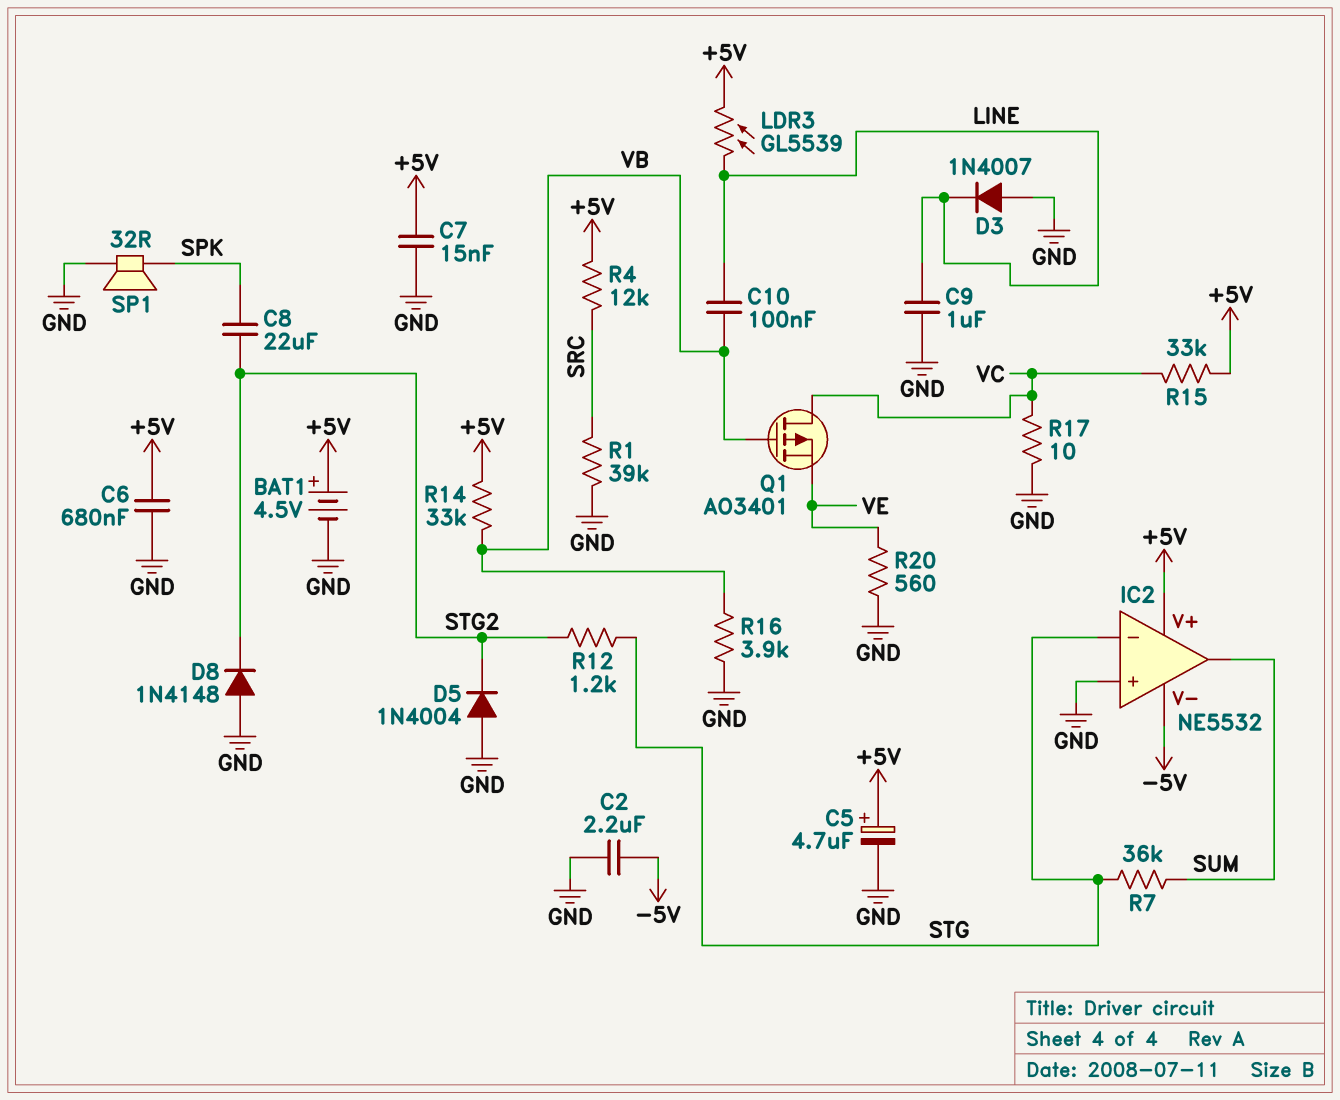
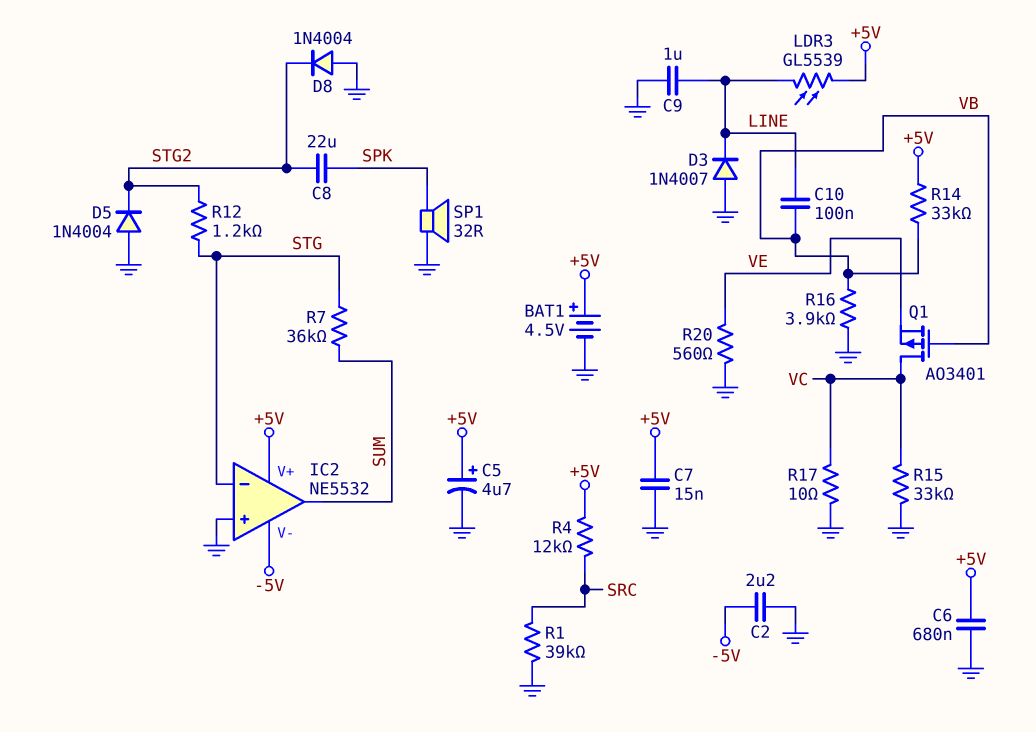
D8: diode 1N4148 (A GND, K STG2) -> diode 1N4004 (A GND, K STG2)
R15: 33k (+5V, VC) -> 33k (GND, VC)

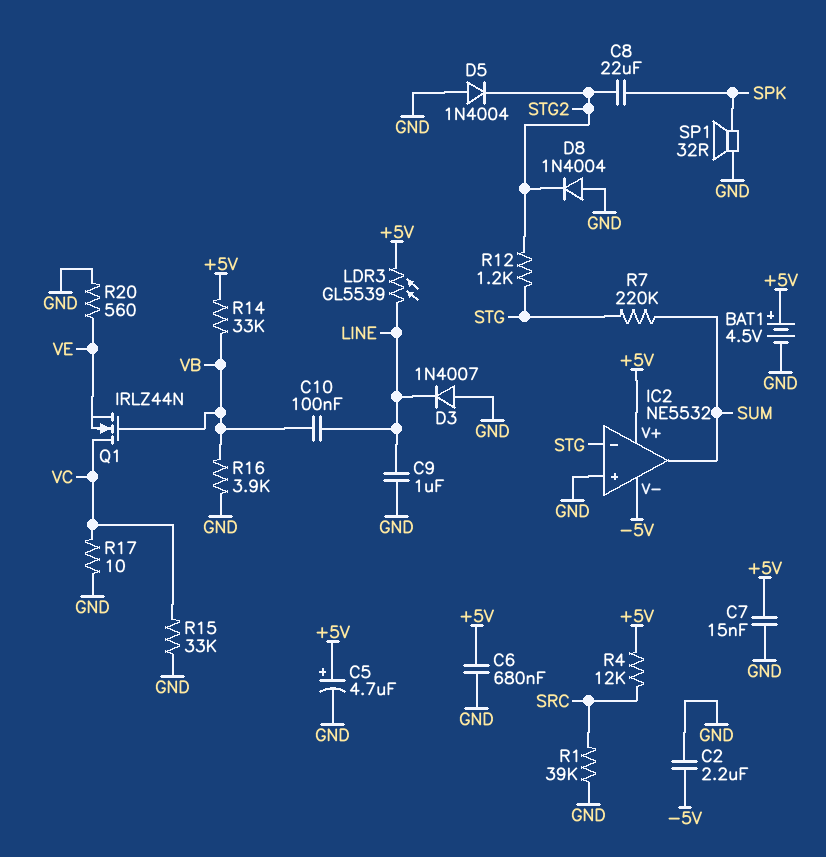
Q1: PMOS AO3401 (G VB, D VC, S VE) -> NMOS IRLZ44N (G VB, D VC, S VE)
R7: 36k (STG, SUM) -> 220k (STG, SUM)

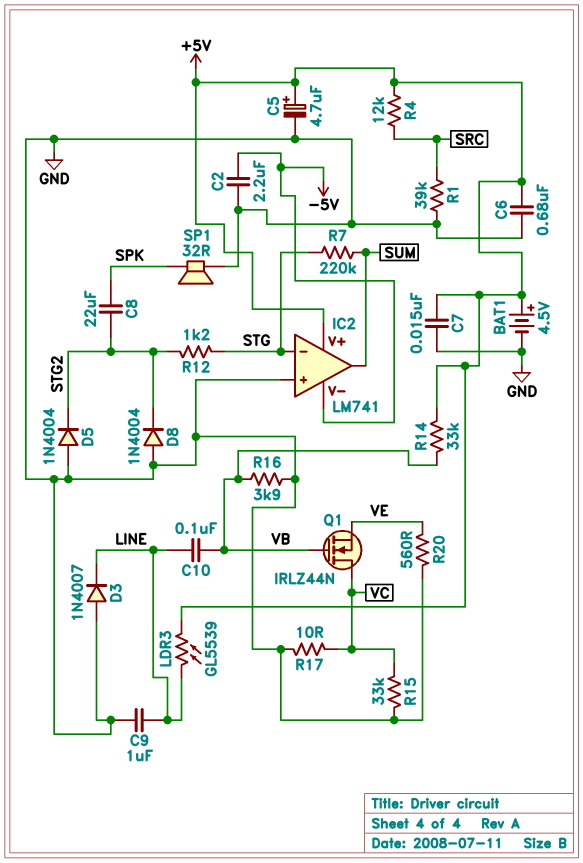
IC2: NE5532 -> LM741

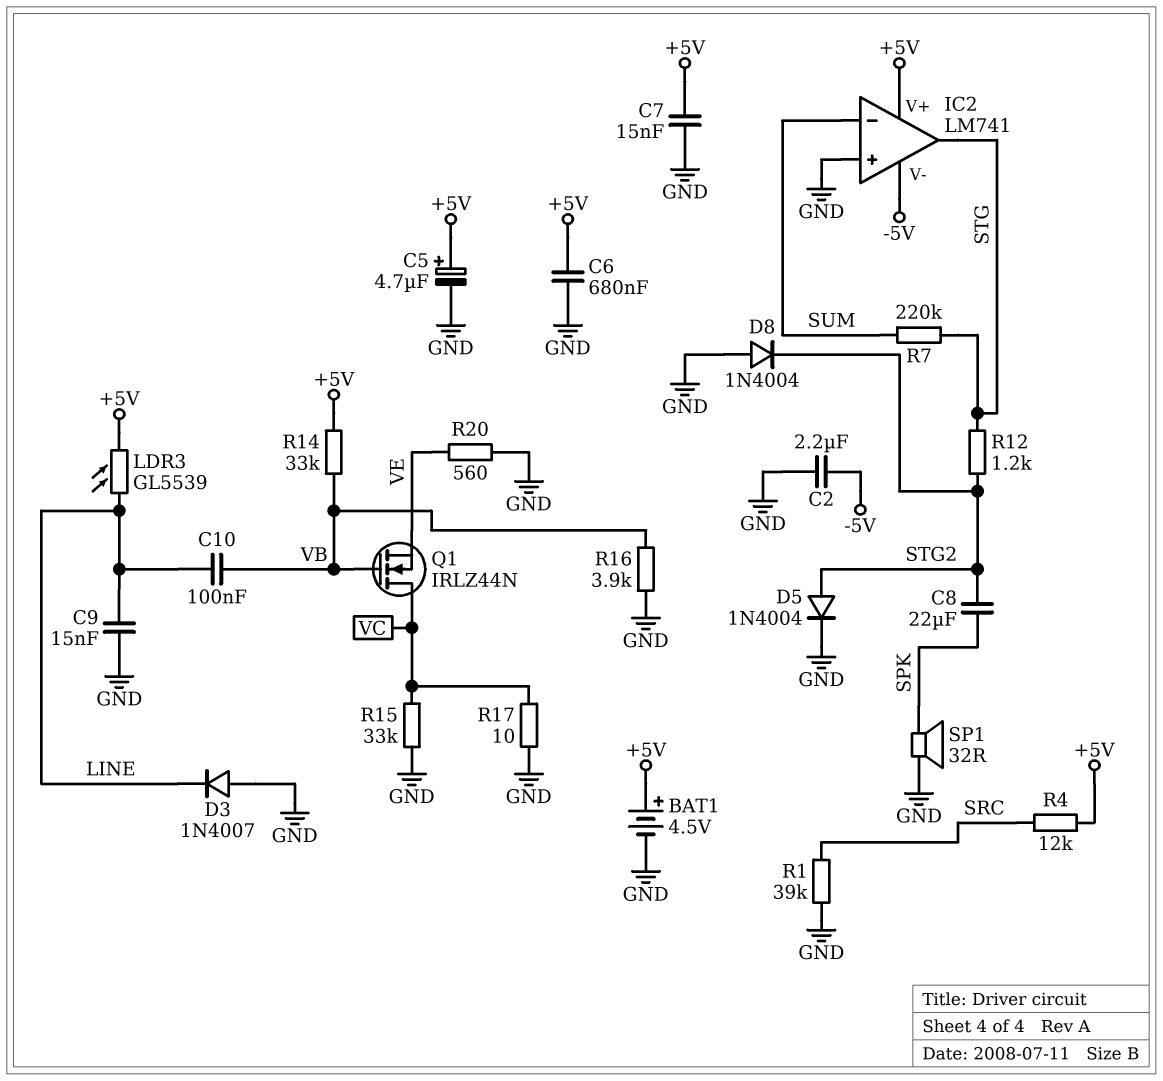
C9: 1uF (GND, LINE) -> 15nF (GND, LINE)
D5: diode 1N4004 (A GND, K STG2) -> diode 1N4004 (A STG2, K GND)
IC2 pin in-: STG -> SUM
IC2 pin out: SUM -> STG

